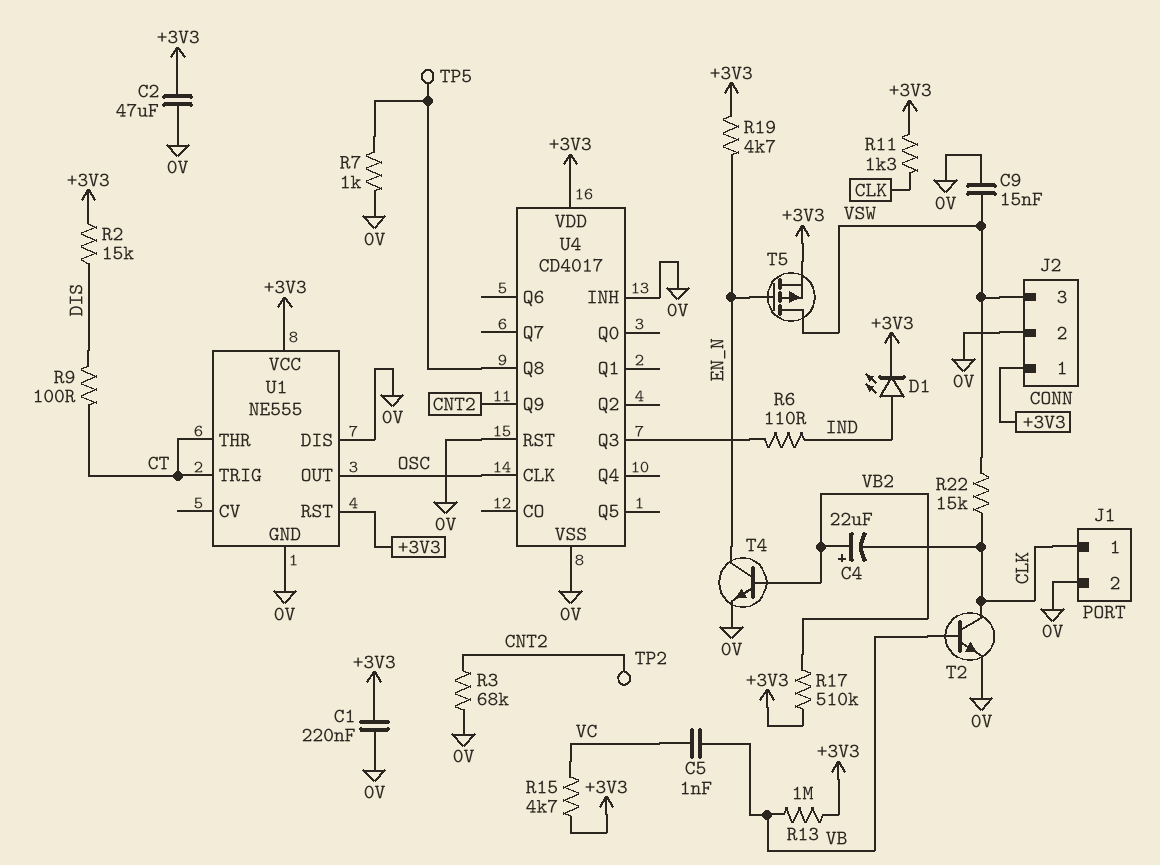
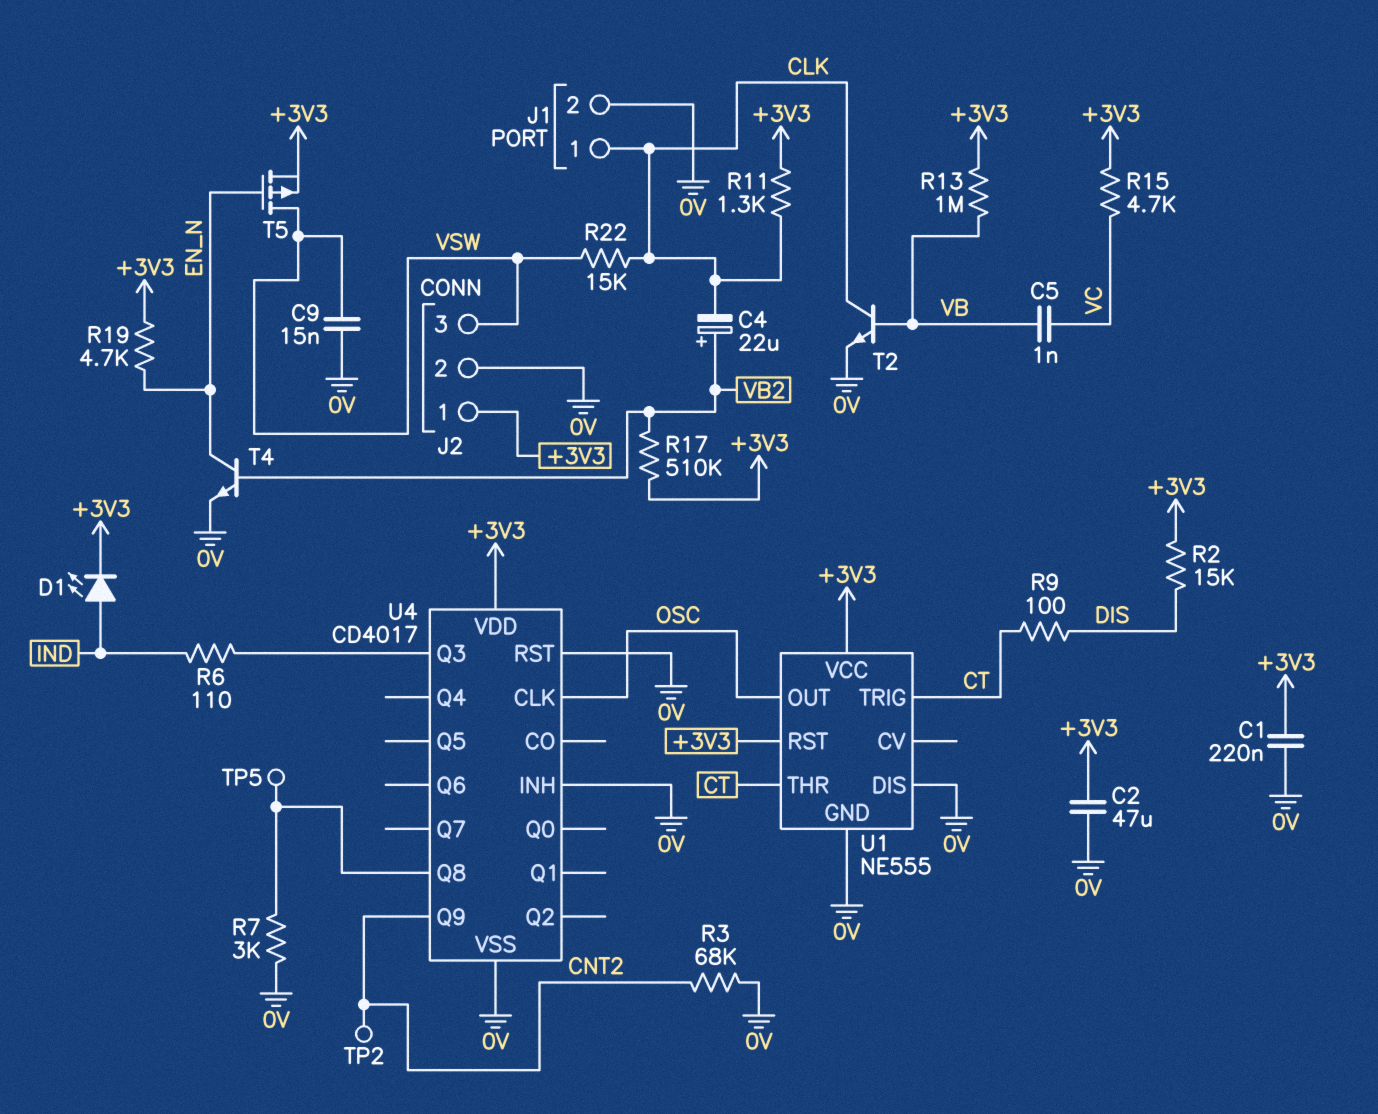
R7: 1k (0V, U4/Q8) -> 3k (0V, U4/Q8)

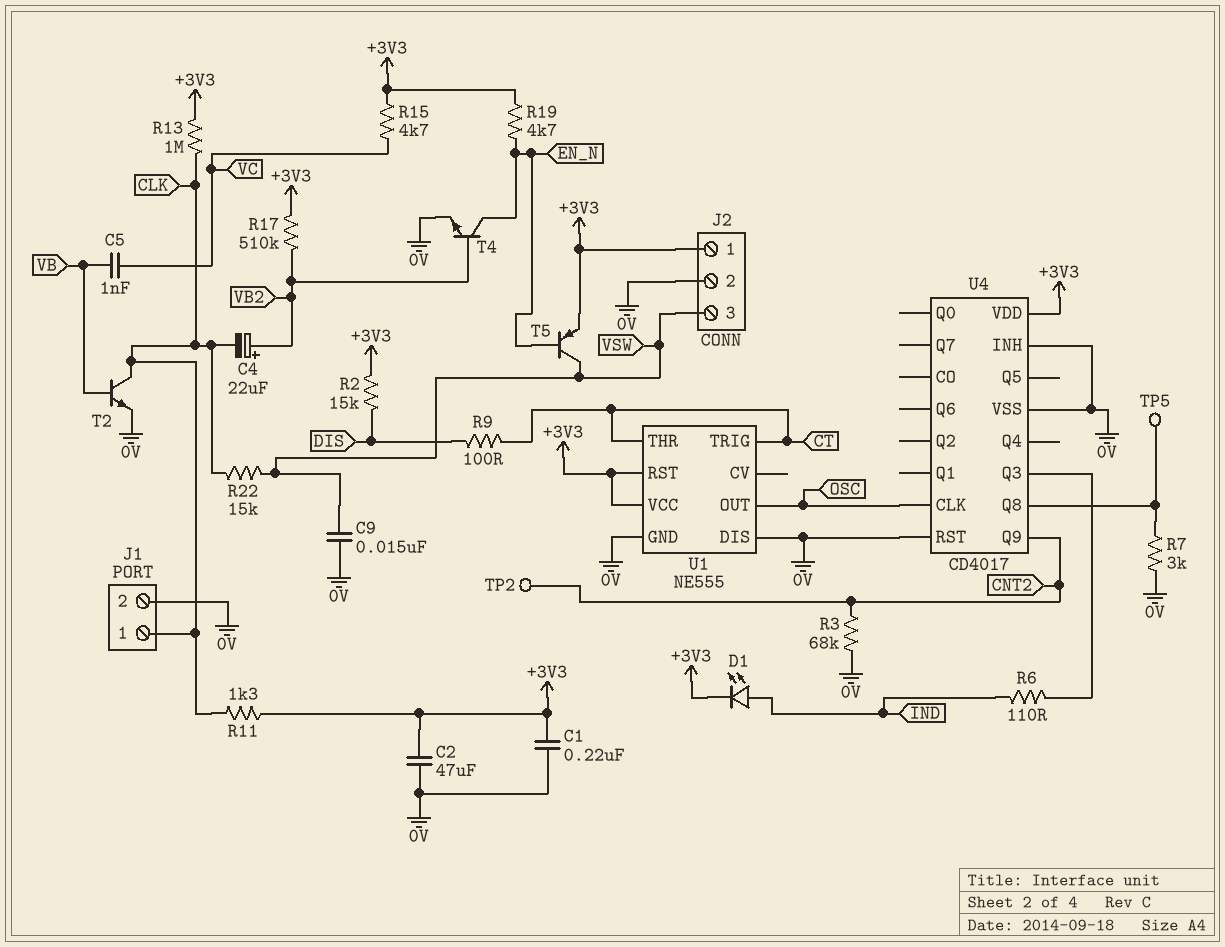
R13: 1M (+3V3, VB) -> 1M (+3V3, CLK)
T5: PMOS (G EN_N, D VSW, S +3V3) -> PNP (B EN_N, C VSW, E +3V3)

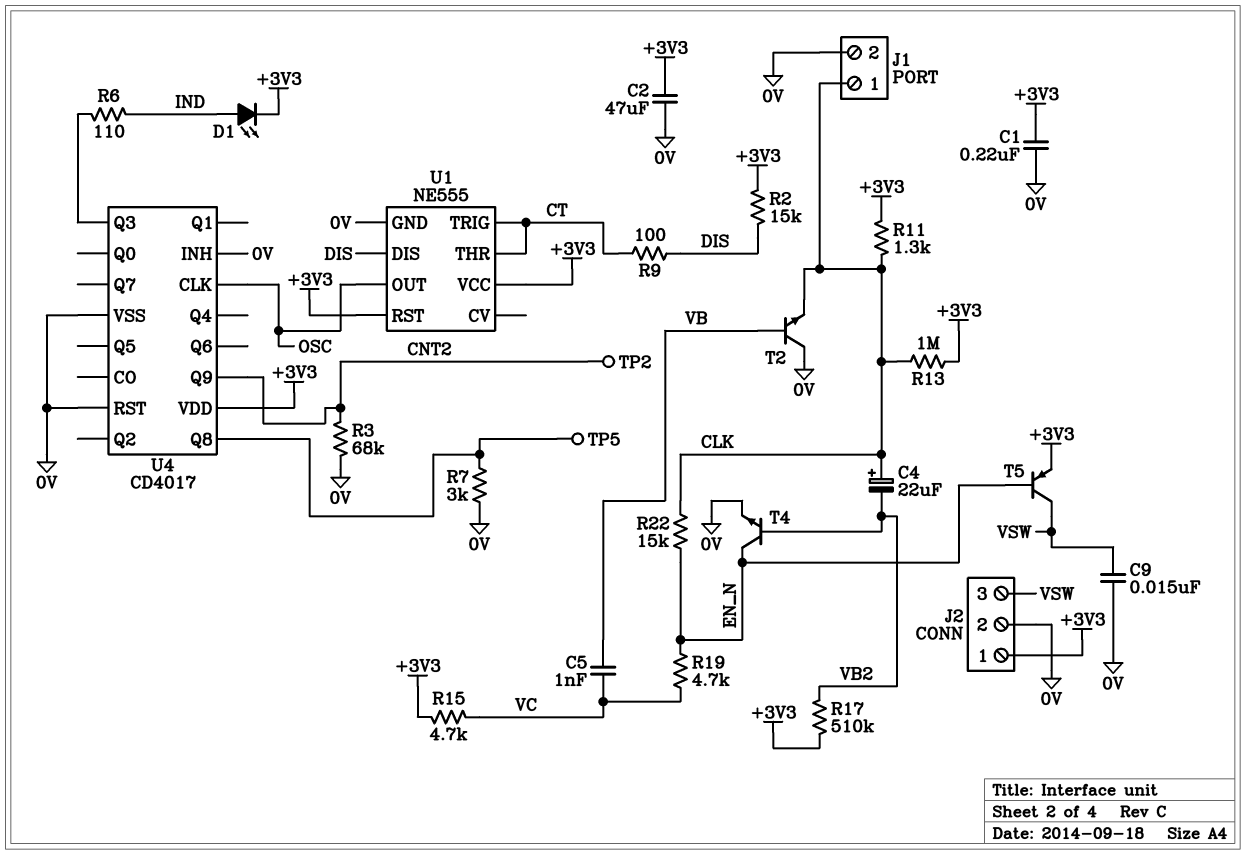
C4: 22uF (plus VB2, minus CLK) -> 22uF (plus CLK, minus VB2)
R19: 4.7k (+3V3, EN_N) -> 4.7k (EN_N, VC)
R22: 15k (CLK, VSW) -> 15k (CLK, EN_N)
T2: NPN (B VB, C CLK, E 0V) -> NPN (B VB, C 0V, E CLK)
U1 pin DIS: 0V -> DIS

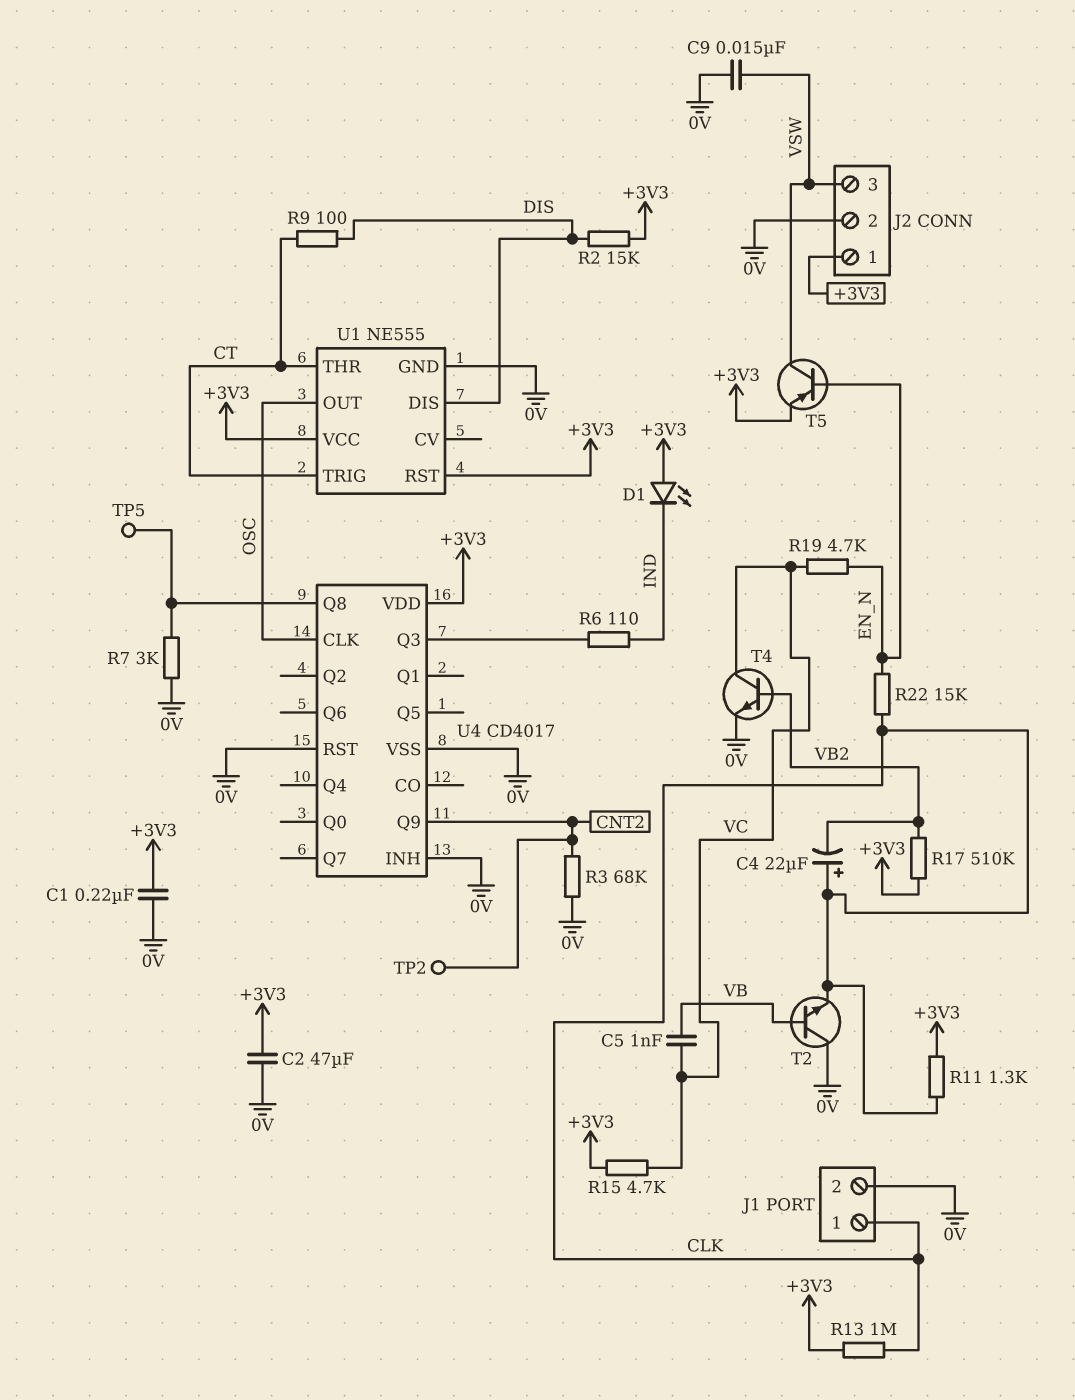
D1: LED (A IND, K +3V3) -> LED (A +3V3, K IND)
T4: NPN (B VB2, C EN_N, E 0V) -> NPN (B VB2, C VC, E 0V)

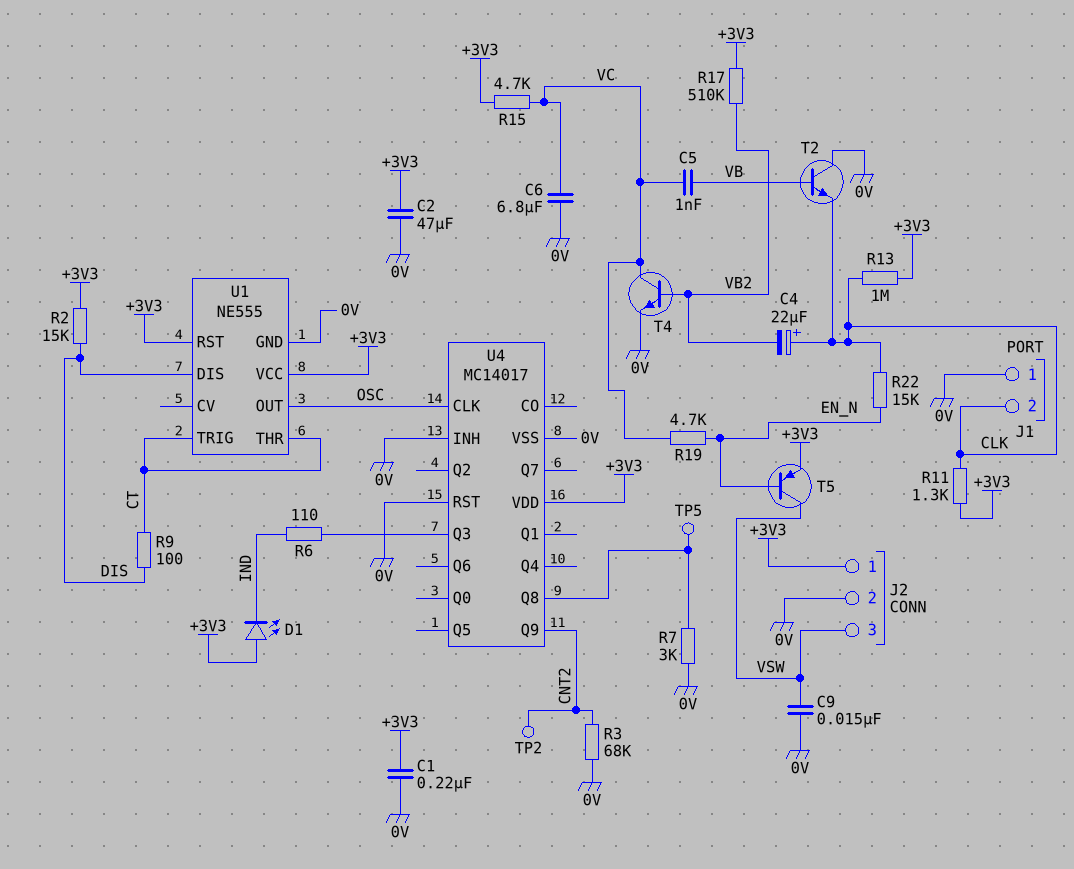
C6: none -> 6.8uF (0V, VC)
J1 pin 1: CLK -> 0V
J1 pin 2: 0V -> CLK
U4: CD4017 -> MC14017

